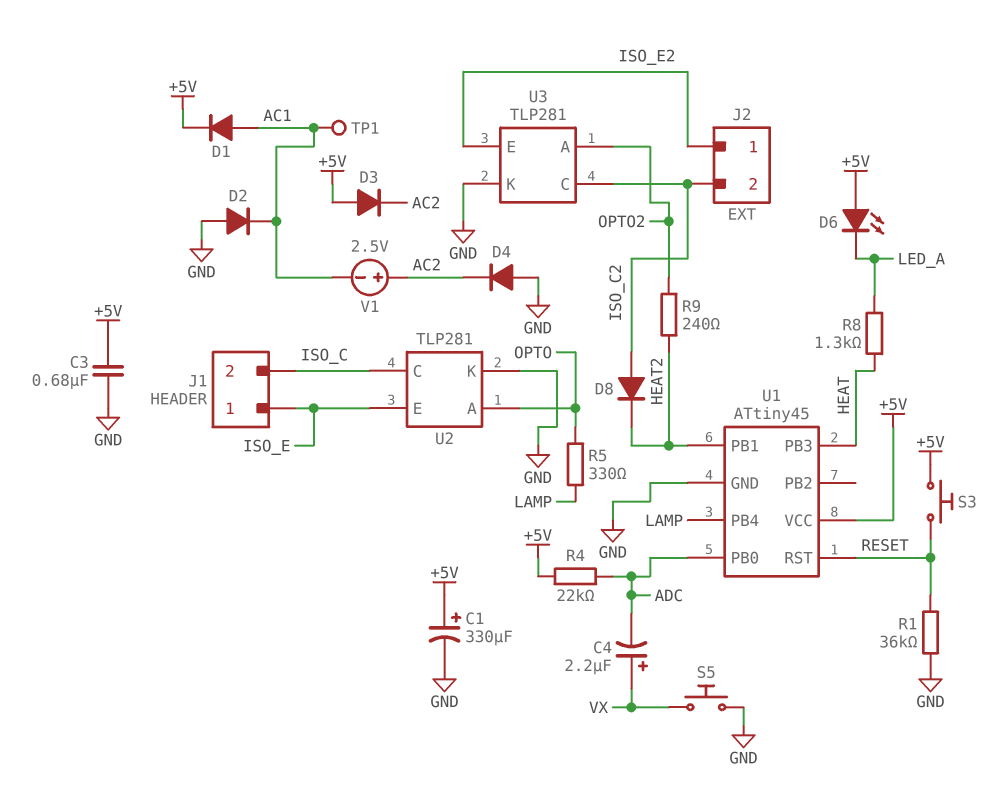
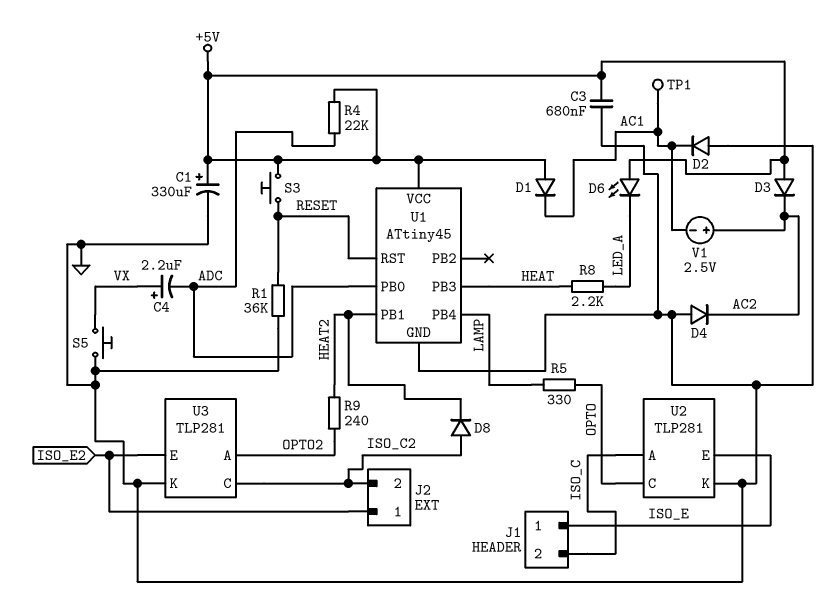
D1: diode (A AC1, K +5V) -> diode (A +5V, K AC1)
R8: 1.3k (HEAT, LED_A) -> 2.2k (HEAT, LED_A)
U2 pin A: OPTO -> ISO_C
U2 pin C: ISO_C -> OPTO

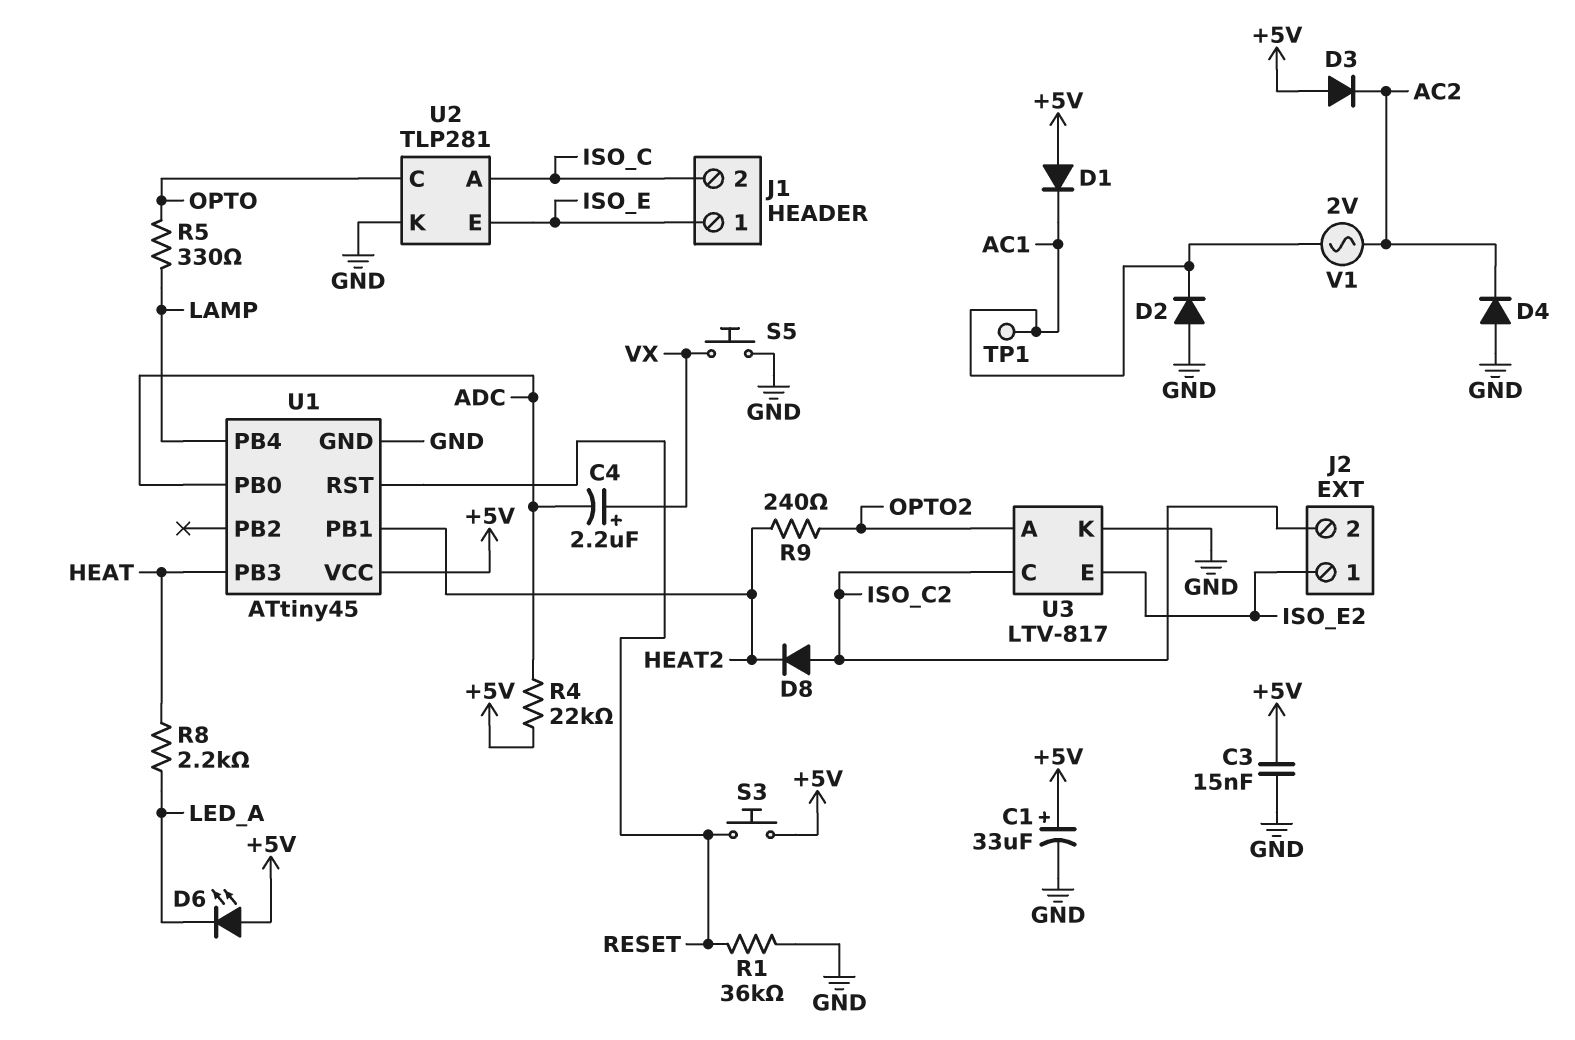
C1: 330uF (plus +5V, minus GND) -> 33uF (plus +5V, minus GND)
C3: 680nF (+5V, GND) -> 15nF (+5V, GND)
U3: TLP281 -> LTV-817
V1: 2.5V (plus AC2, minus AC1) -> AC 2V (AC1, AC2)

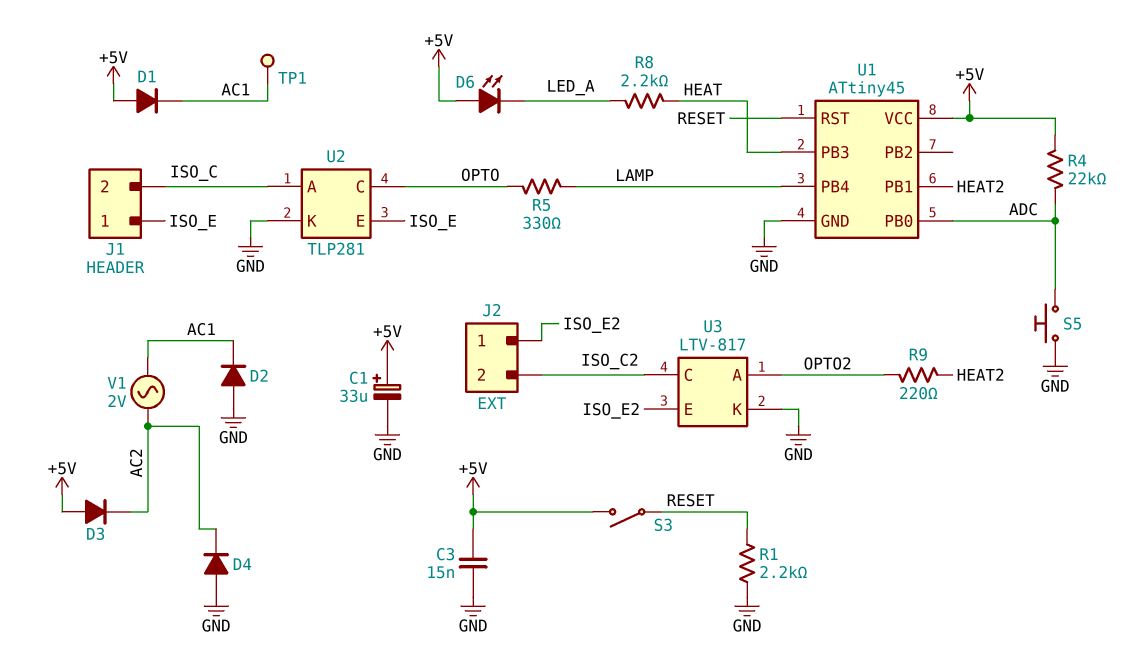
C4: 2.2uF (plus VX, minus ADC) -> none
D8: diode (A ISO_C2, K HEAT2) -> none
R1: 36k (GND, RESET) -> 2.2k (GND, RESET)
R9: 240 (HEAT2, OPTO2) -> 220 (HEAT2, OPTO2)
S3: button (+5V, RESET) -> switch (+5V, RESET)
S5: button (GND, VX) -> button (ADC, GND)

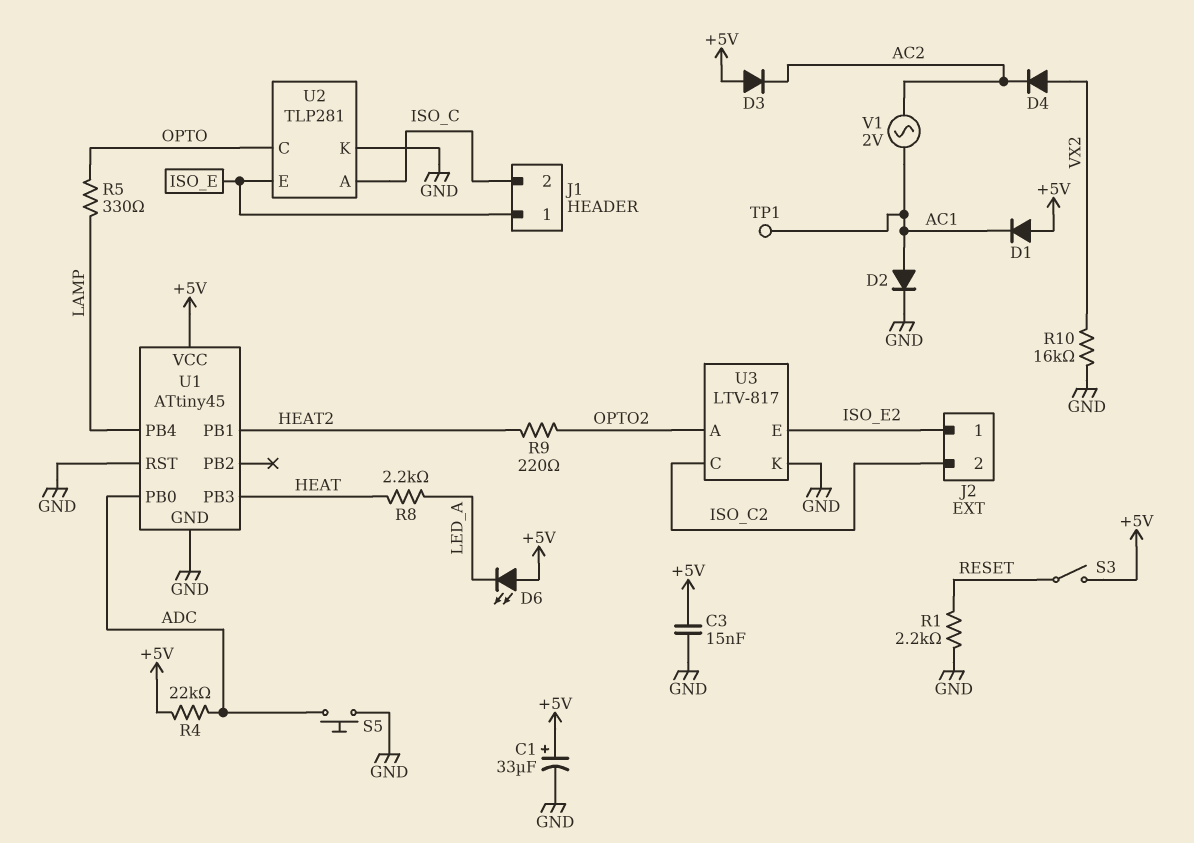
D2: diode (A GND, K AC1) -> diode (A AC1, K GND)
D4: diode (A GND, K AC2) -> diode (A VX2, K AC2)
R10: none -> 16k (GND, VX2)
U1 pin RST: RESET -> GND

